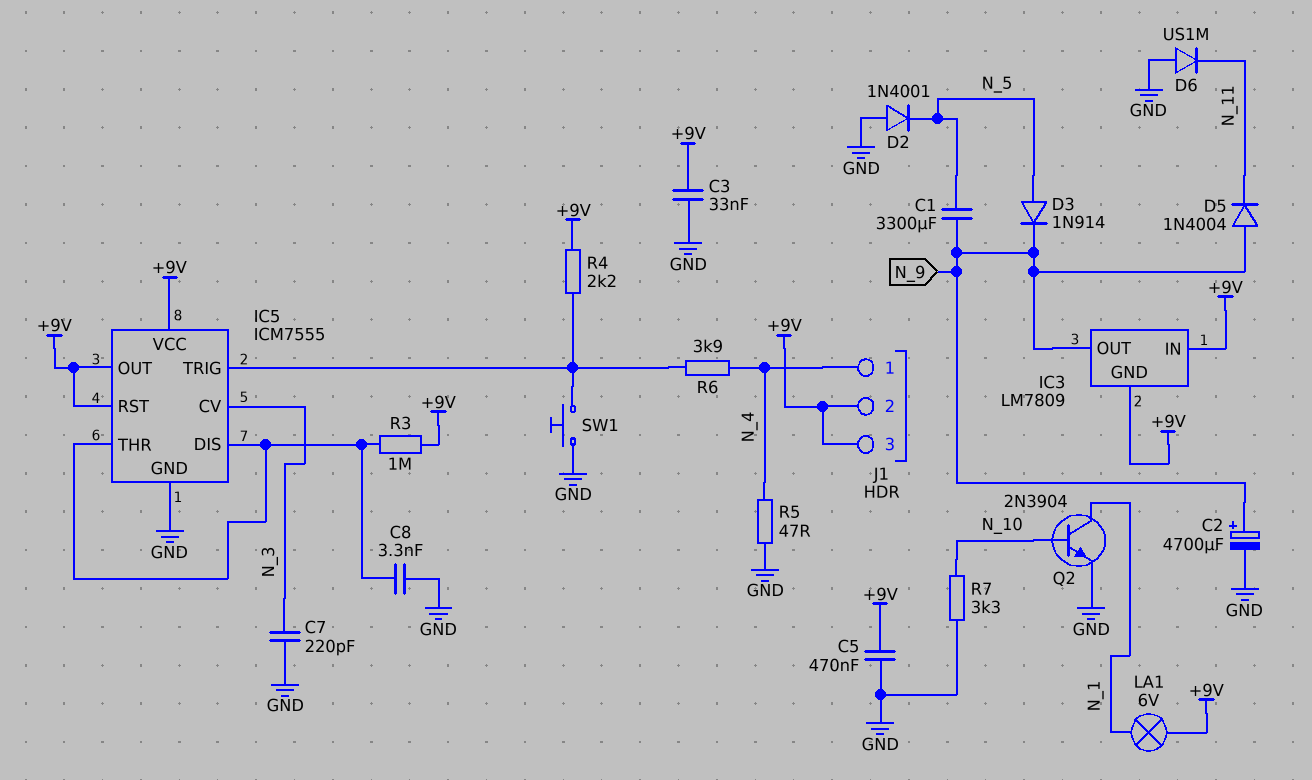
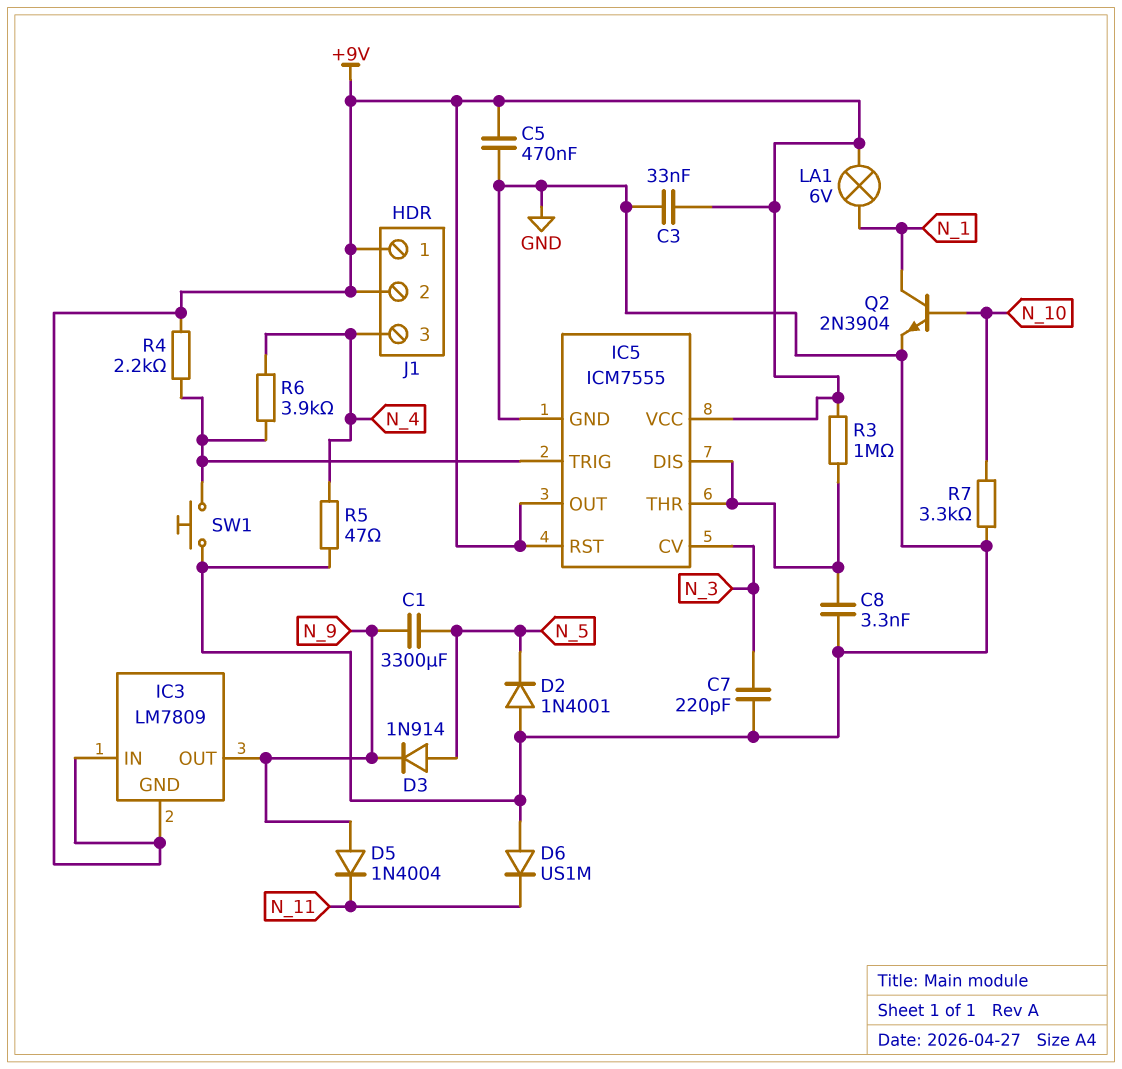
C2: 4700uF (plus N_9, minus GND) -> none
J1 pin 1: N_4 -> +9V
J1 pin 3: +9V -> N_4

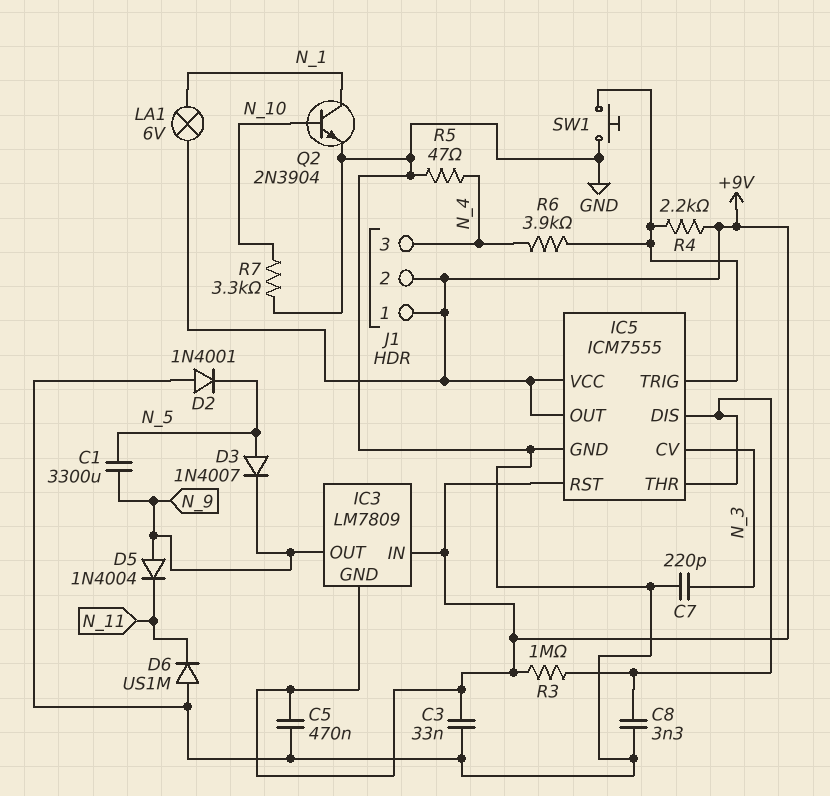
D3: diode 1N914 (A N_5, K N_9) -> diode 1N4007 (A N_5, K N_9)

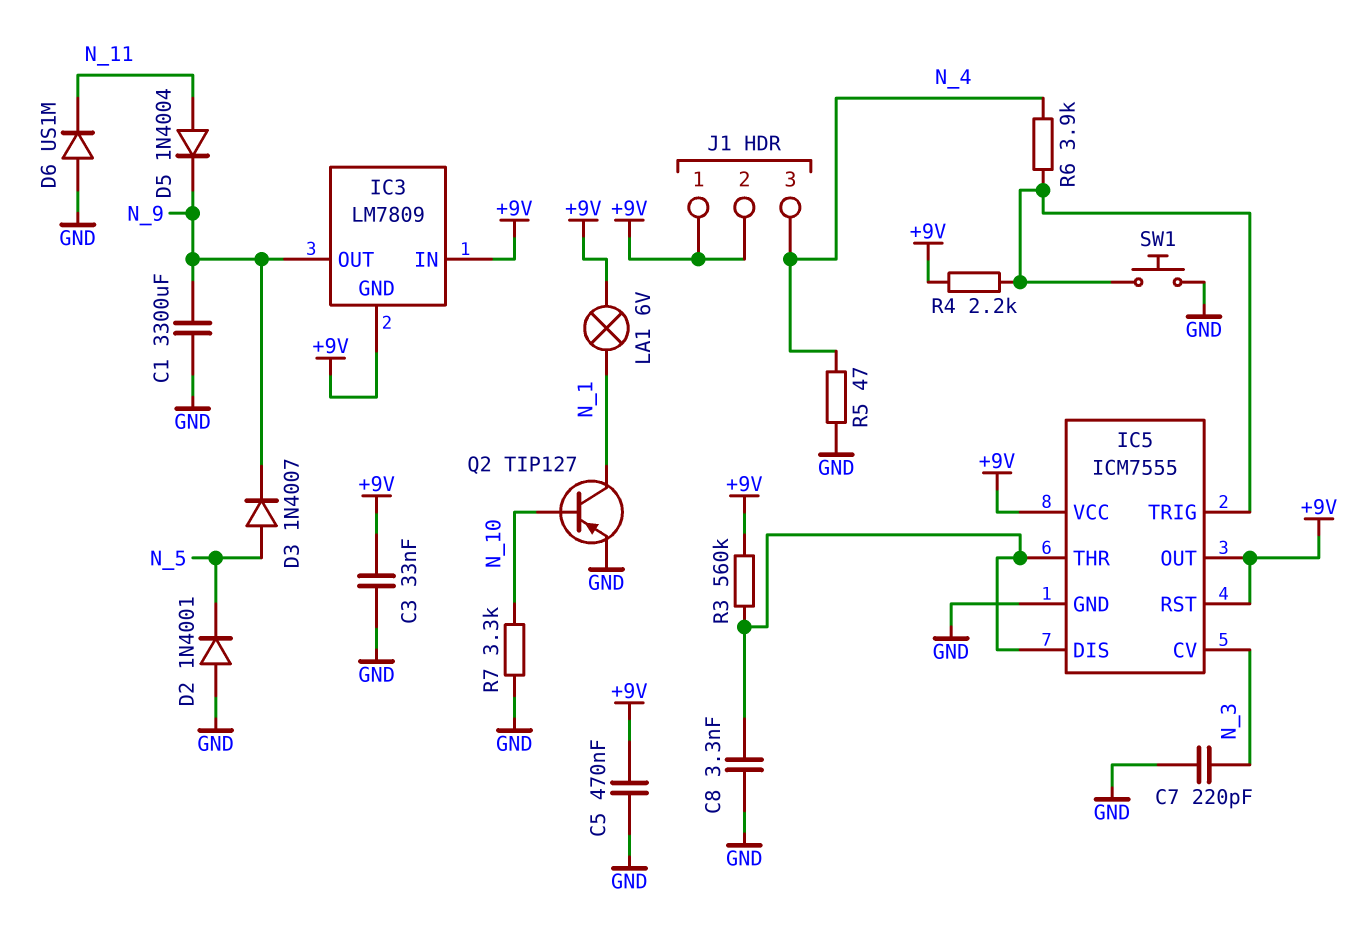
C1: 3300uF (N_5, N_9) -> 3300uF (GND, N_9)
D5: diode 1N4004 (A N_9, K N_11) -> diode 1N4004 (A N_11, K N_9)
Q2: NPN 2N3904 (B N_10, C N_1, E GND) -> PNP TIP127 (B N_10, C N_1, E GND)
R3: 1M (+9V, IC5/DIS) -> 560k (+9V, IC5/DIS)

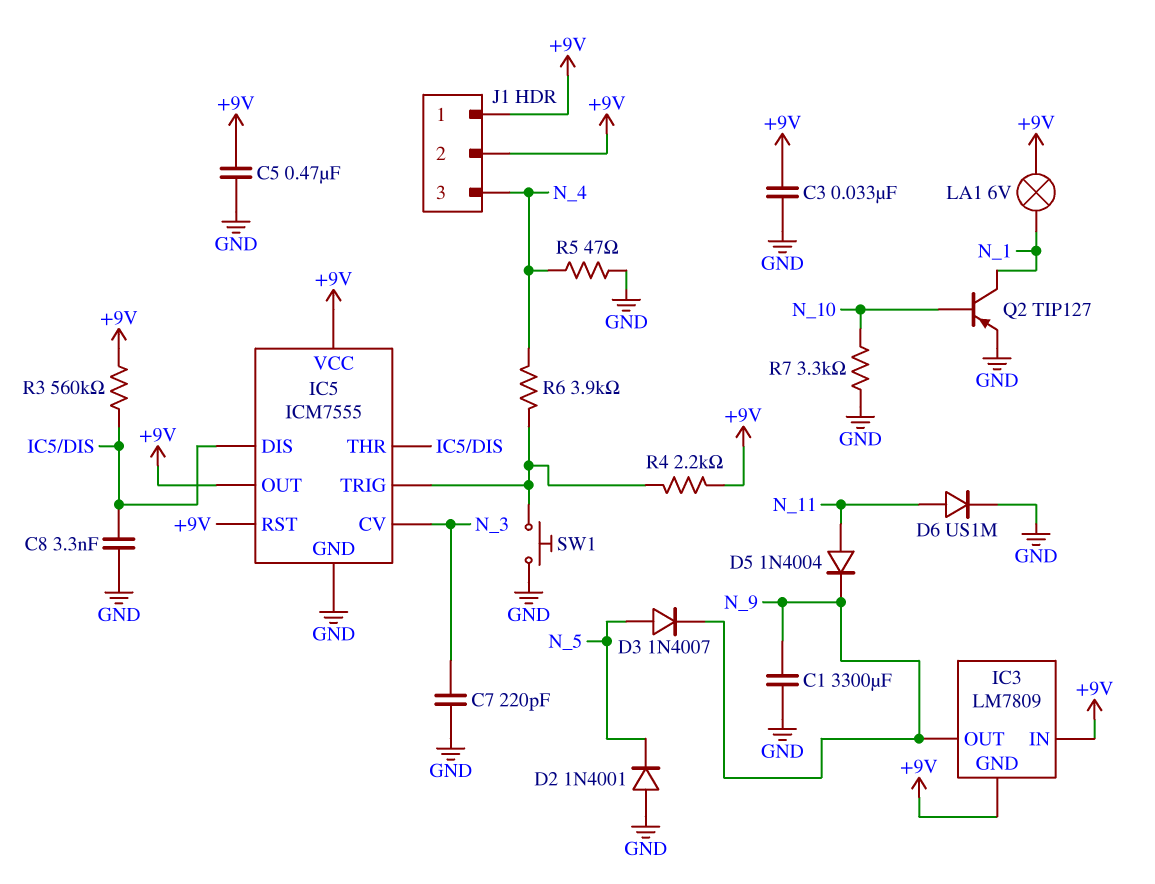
D6: diode US1M (A GND, K N_11) -> diode US1M (A N_11, K GND)

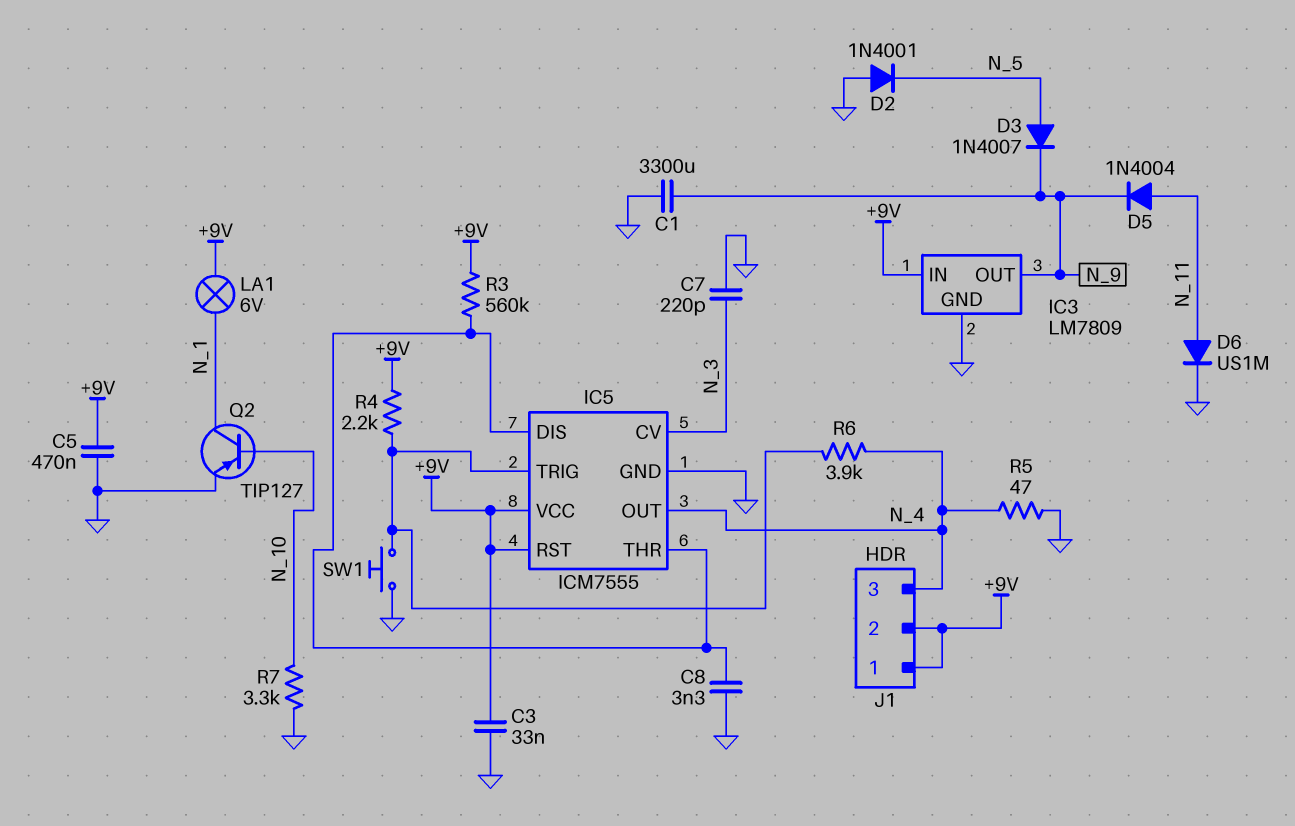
IC3 pin GND: +9V -> GND
IC5 pin OUT: +9V -> N_4

